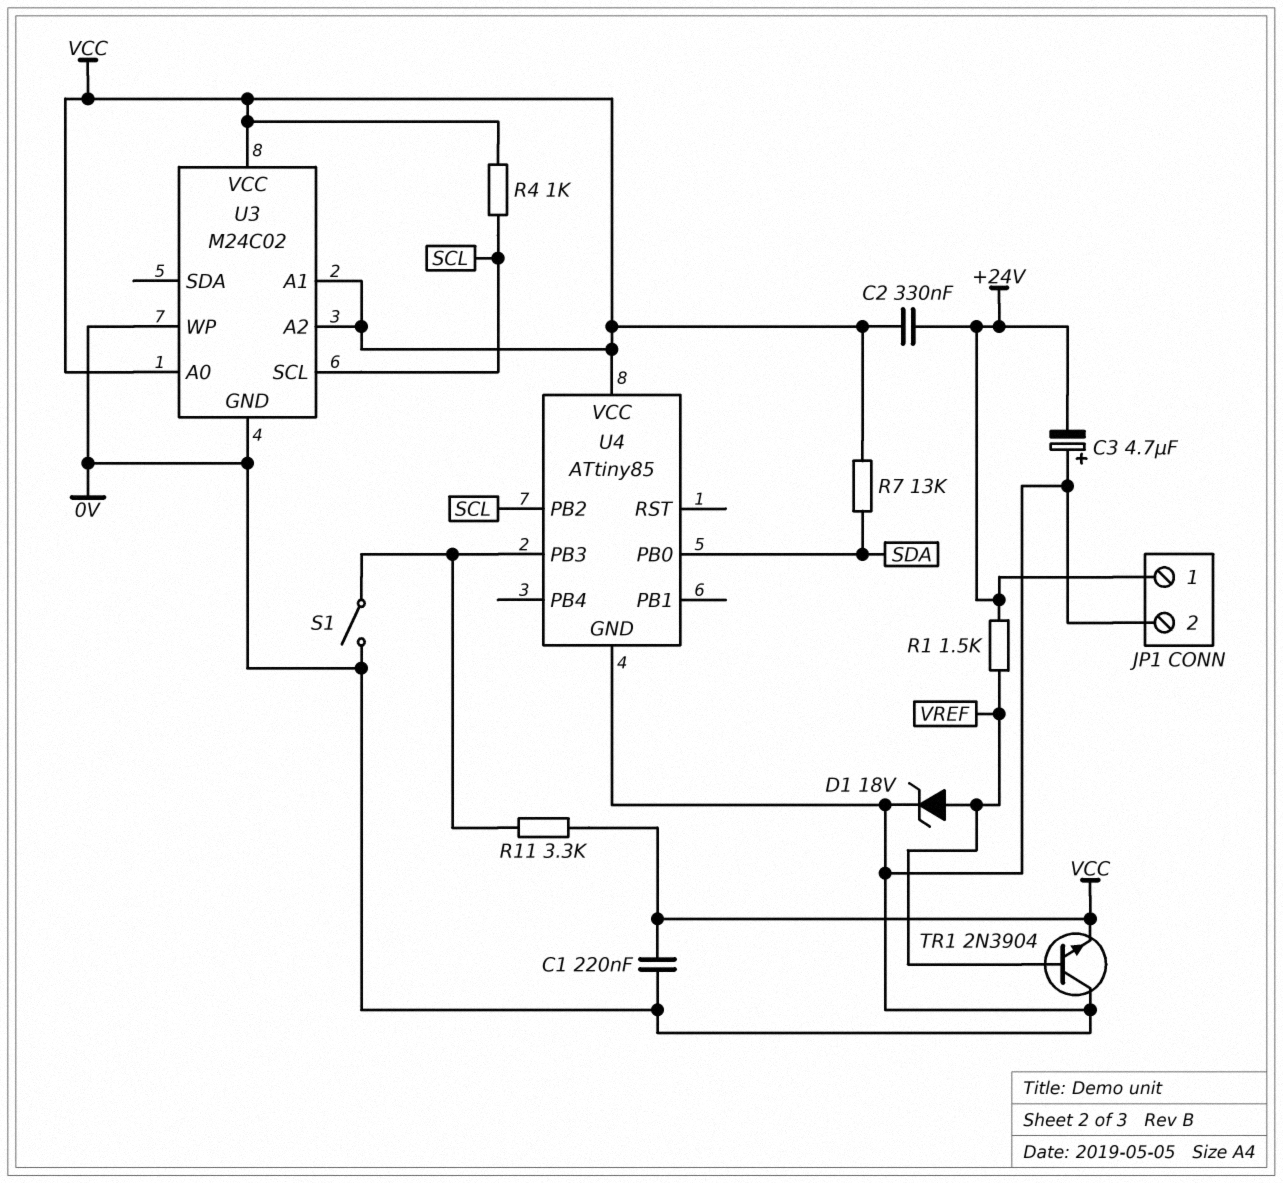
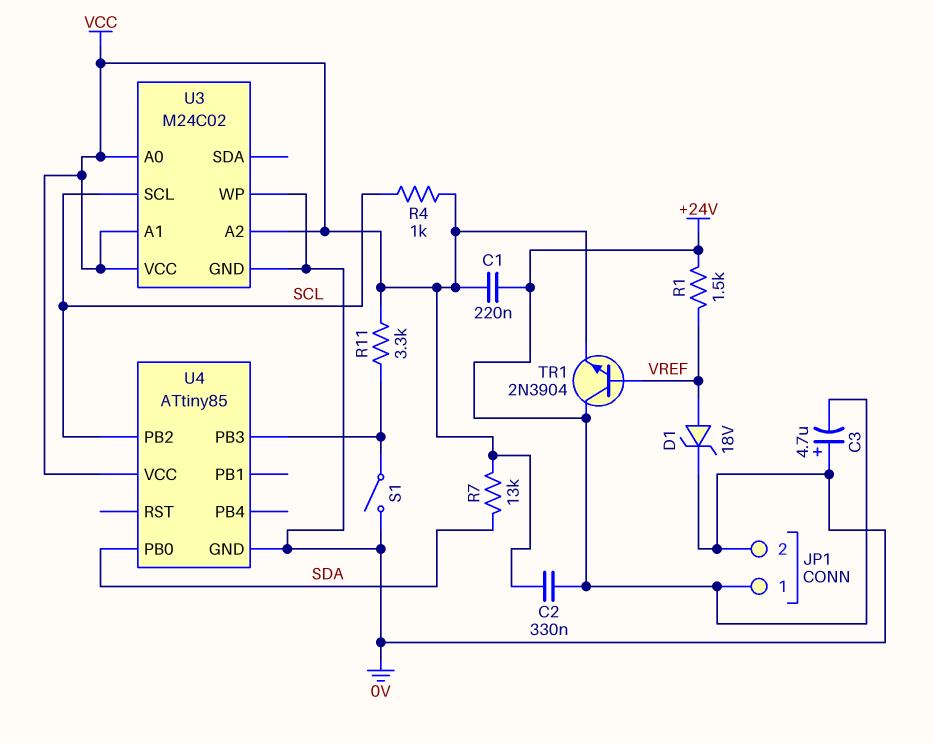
C1: 220nF (0V, VCC) -> 220nF (+24V, VCC)
TR1: NPN 2N3904 (B VREF, C 0V, E VCC) -> NPN 2N3904 (B VREF, C +24V, E VCC)

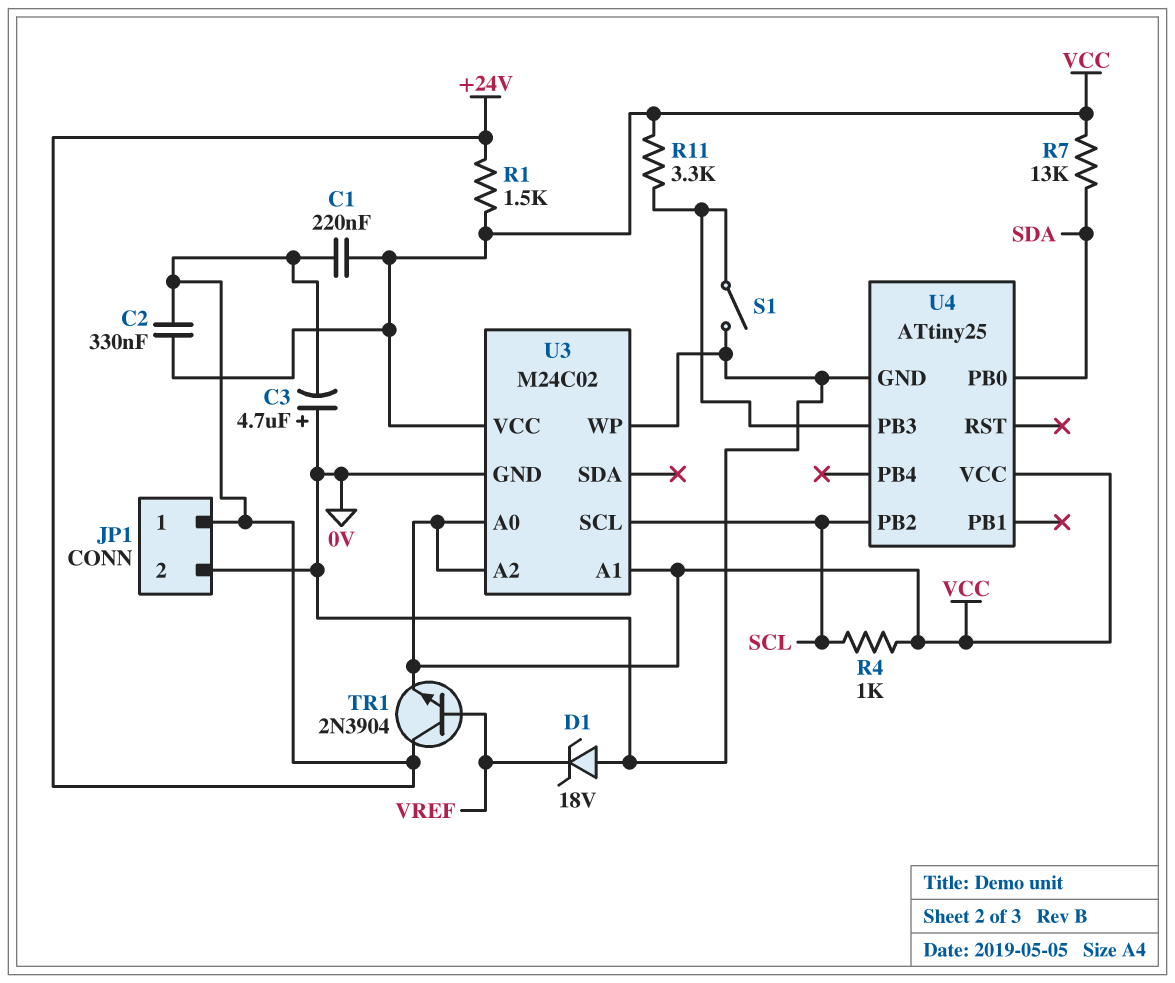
D1: zener 18V (A VREF, K 0V) -> zener 18V (A 0V, K VREF)
R1: 1.5k (+24V, VREF) -> 1.5k (+24V, VCC)
U4: ATtiny85 -> ATtiny25

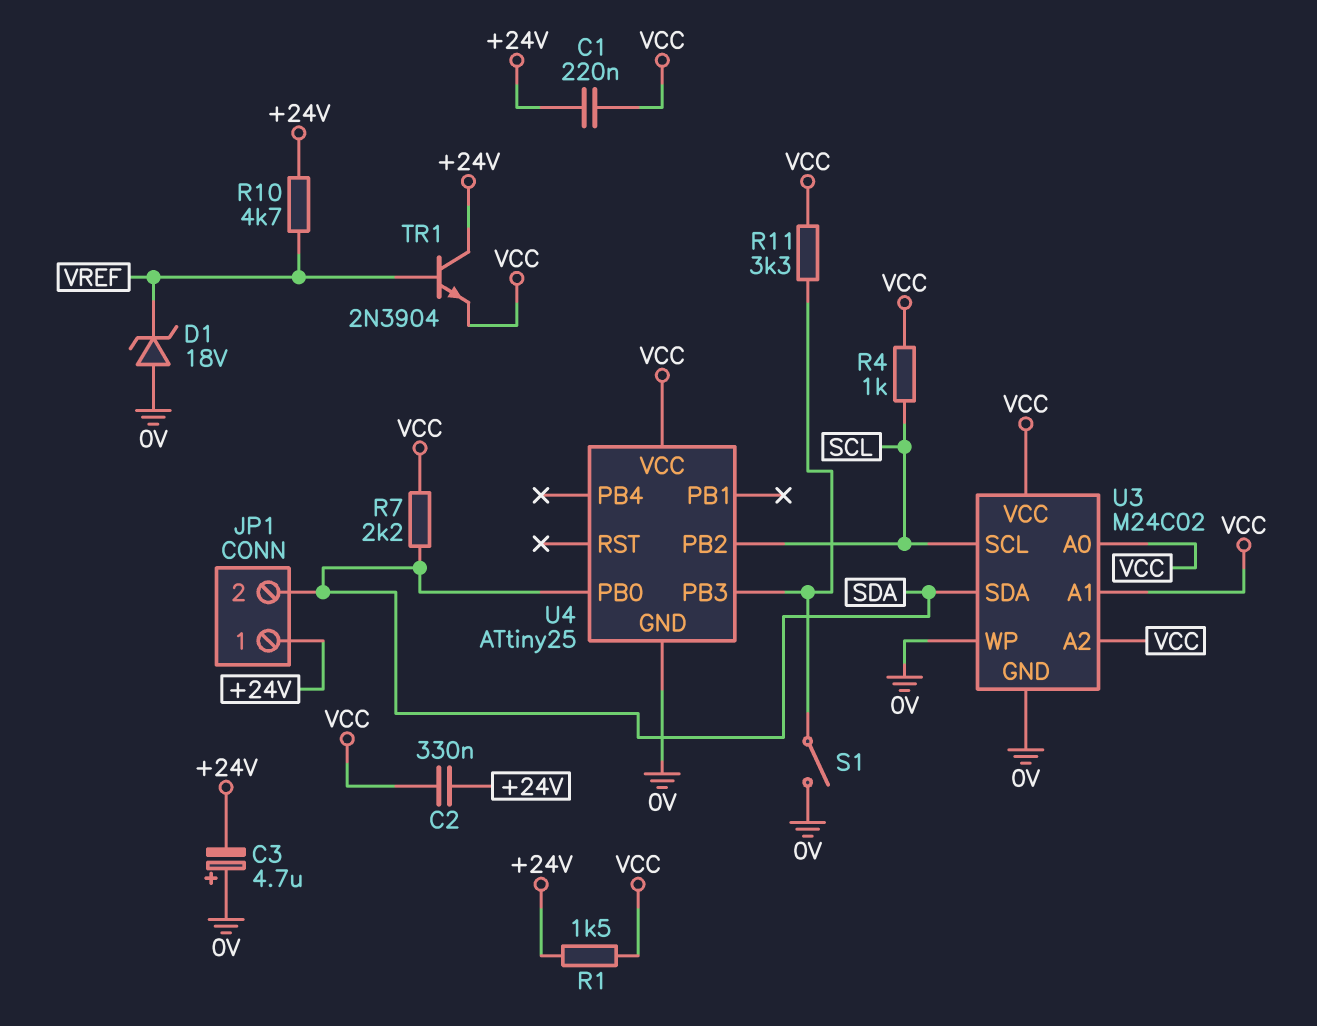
JP1 pin 2: 0V -> SDA
R7: 13k (SDA, VCC) -> 2.2k (SDA, VCC)
R10: none -> 4.7k (+24V, VREF)
U3 pin SDA: none -> SDA

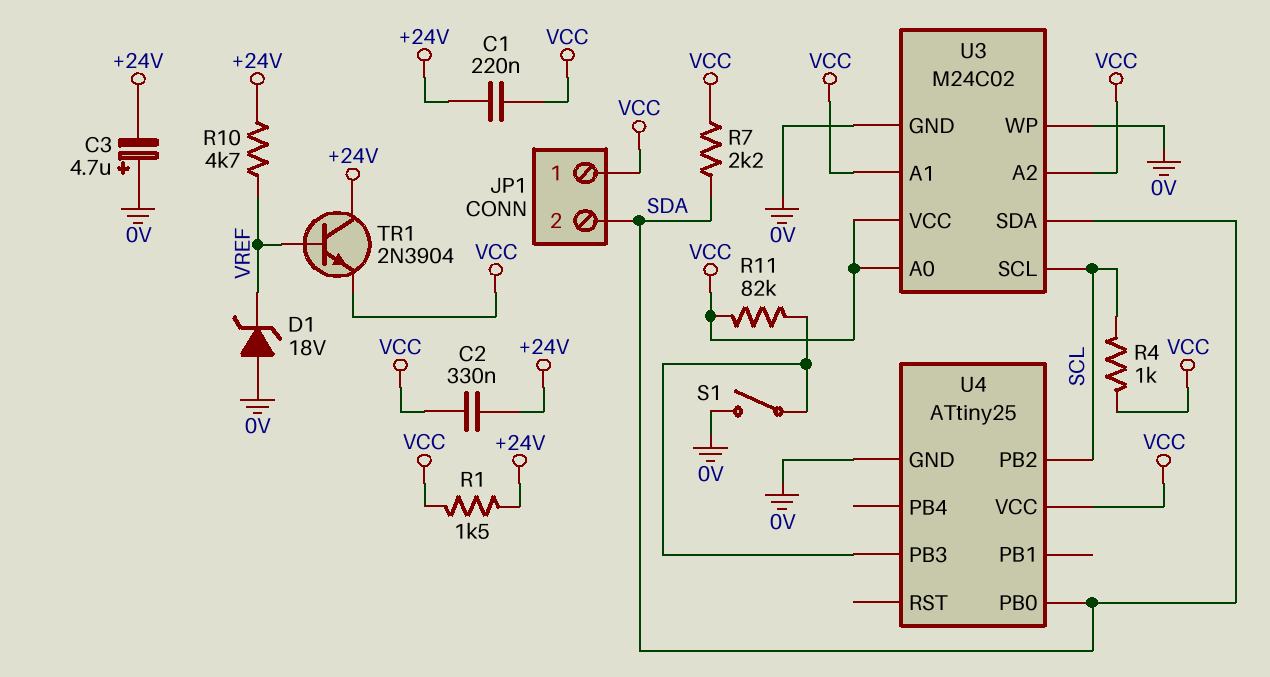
JP1 pin 1: +24V -> VCC
R11: 3.3k (U4/PB3, VCC) -> 82k (U4/PB3, VCC)

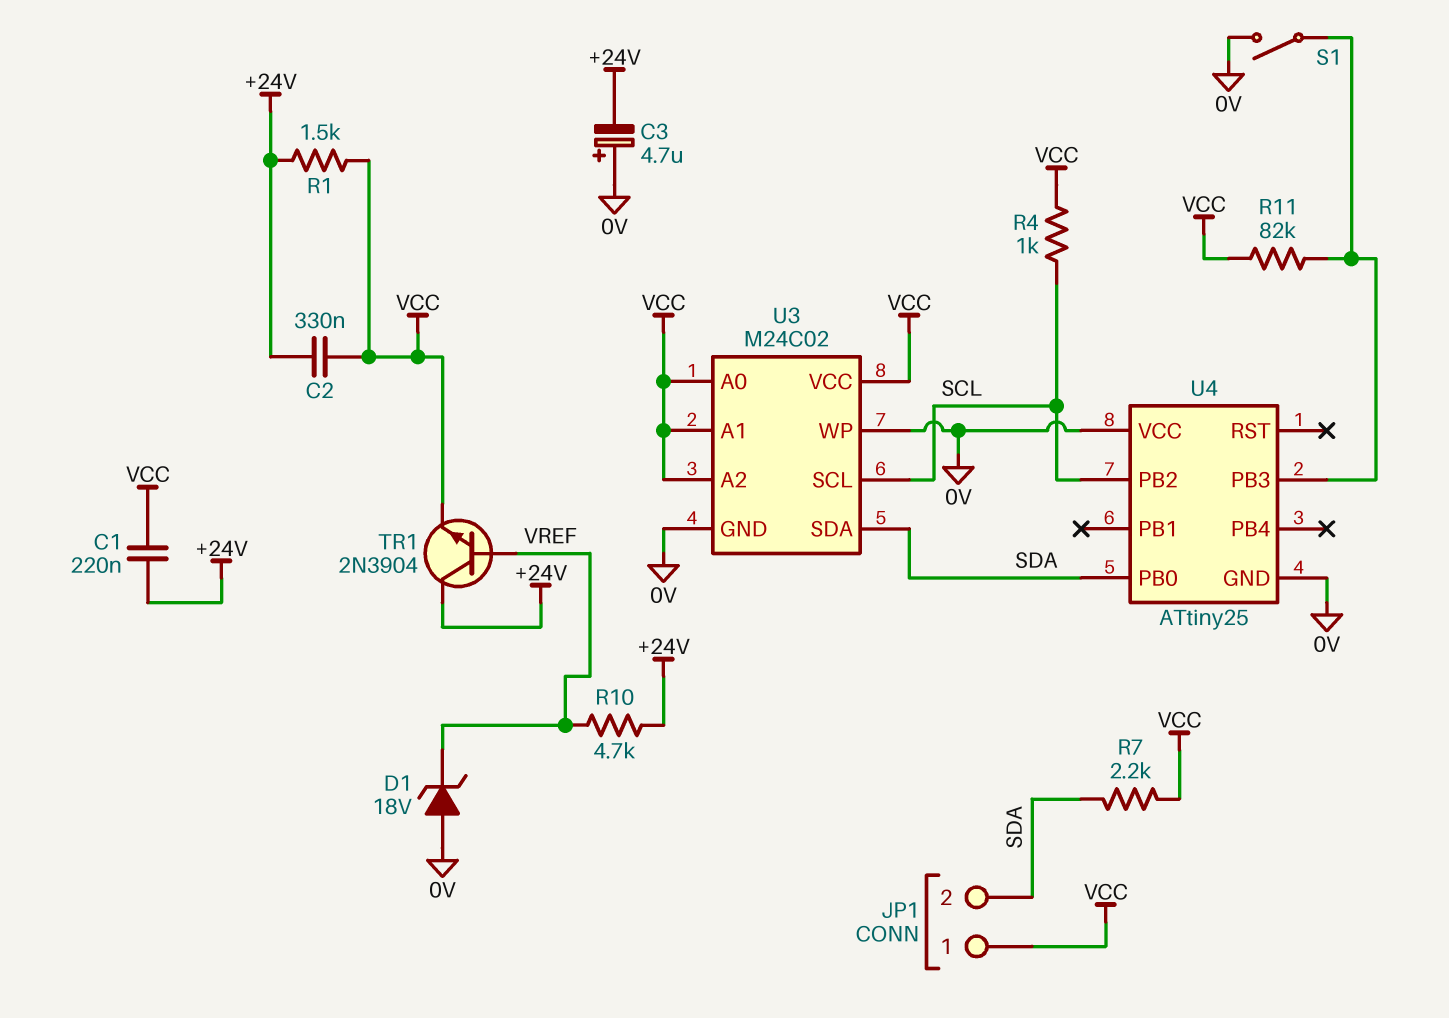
U4 pin VCC: VCC -> 0V

